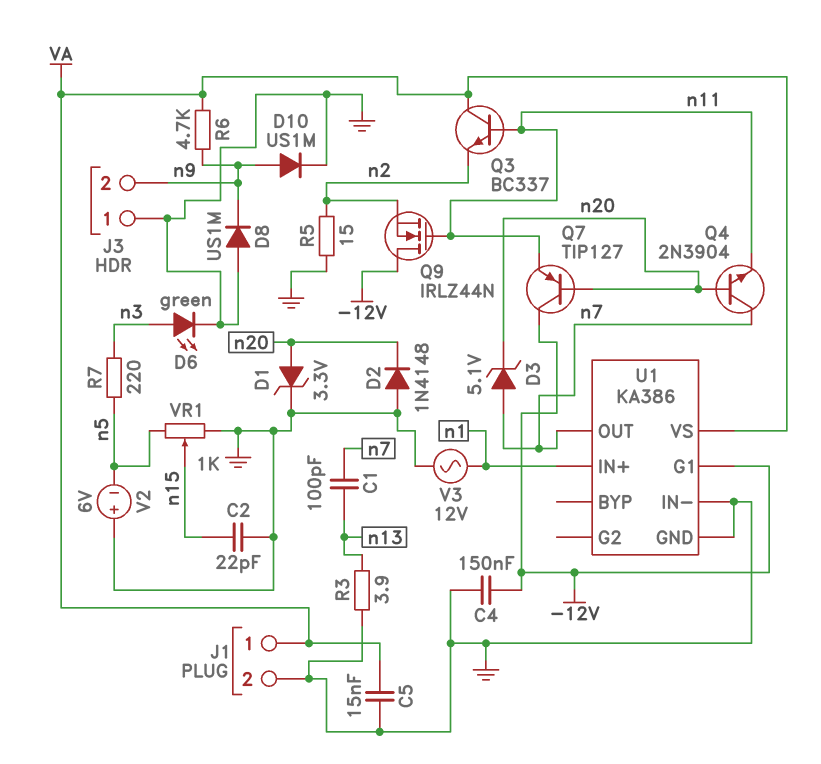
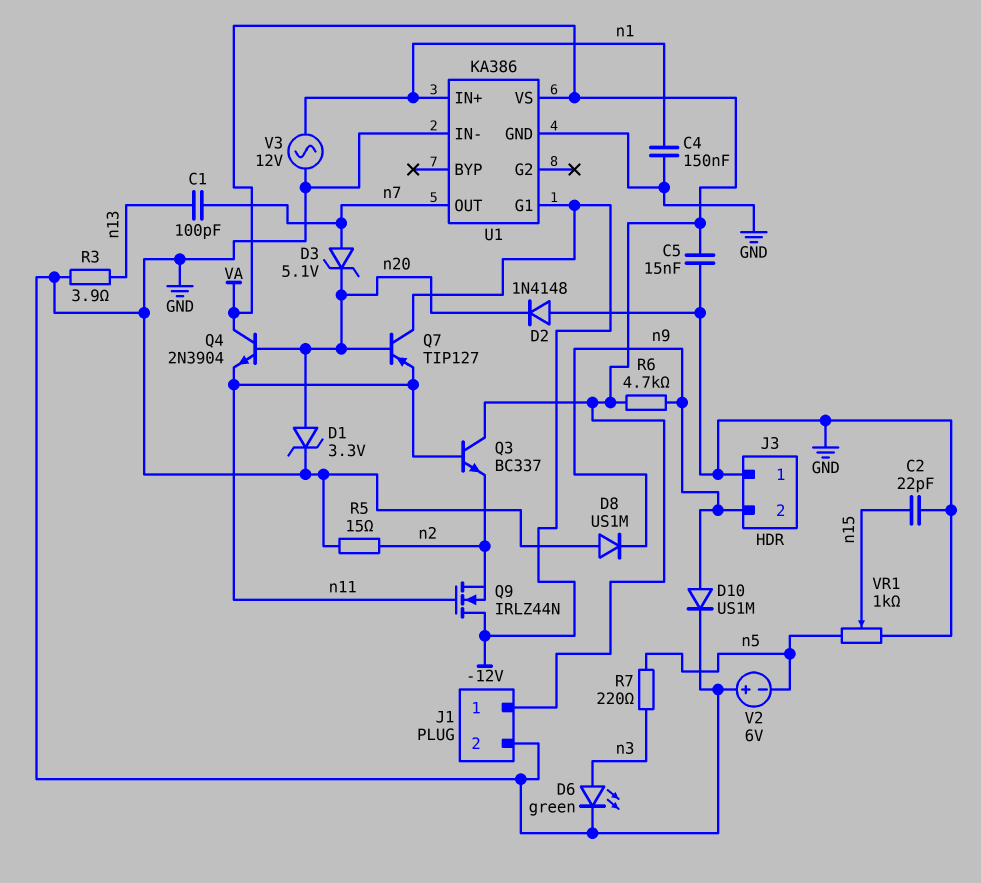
C4: 150nF (-12V, GND) -> 150nF (GND, n1)
Q4: NPN 2N3904 (B n20, C n7, E n11) -> NPN 2N3904 (B n20, C VA, E n11)

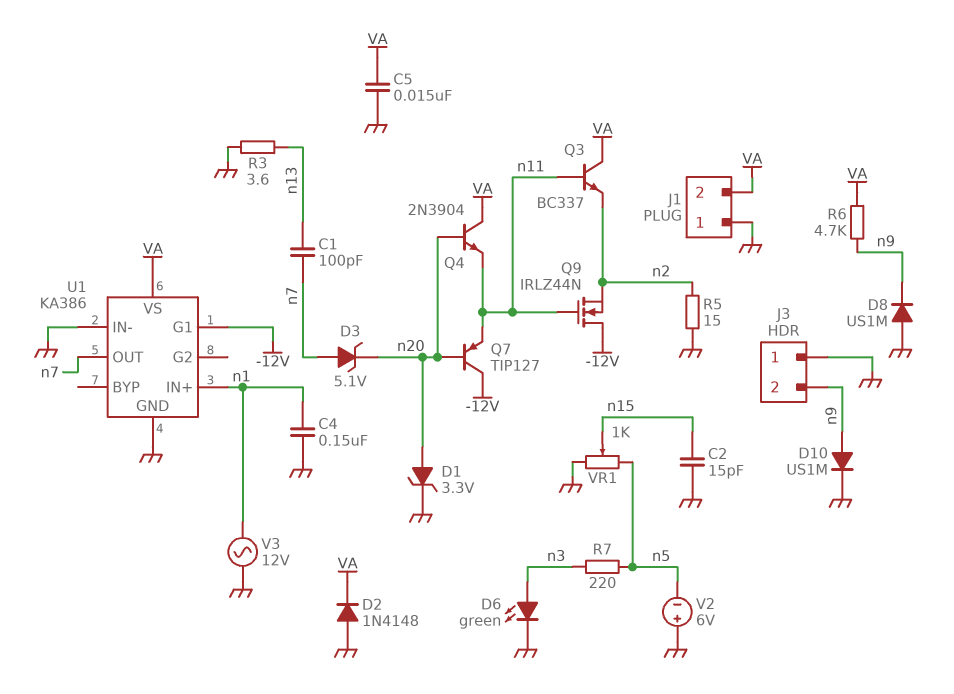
C2: 22pF (GND, n15) -> 15pF (GND, n15)
D2: diode 1N4148 (A GND, K n20) -> diode 1N4148 (A GND, K VA)
J1 pin 1: VA -> GND
J1 pin 2: GND -> VA
R3: 3.9 (GND, n13) -> 3.6 (GND, n13)

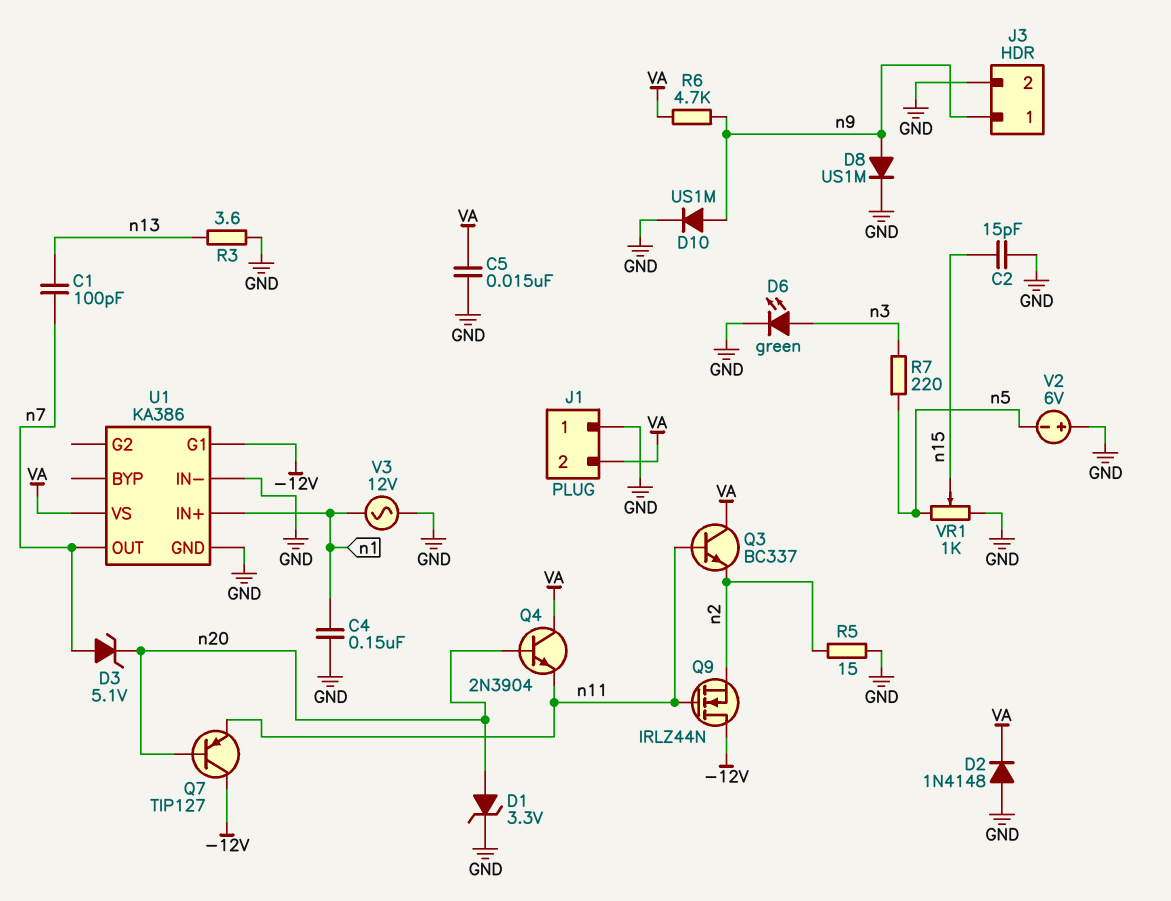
D8: diode US1M (A GND, K n9) -> diode US1M (A n9, K GND)
J3 pin 1: GND -> n9
J3 pin 2: n9 -> GND

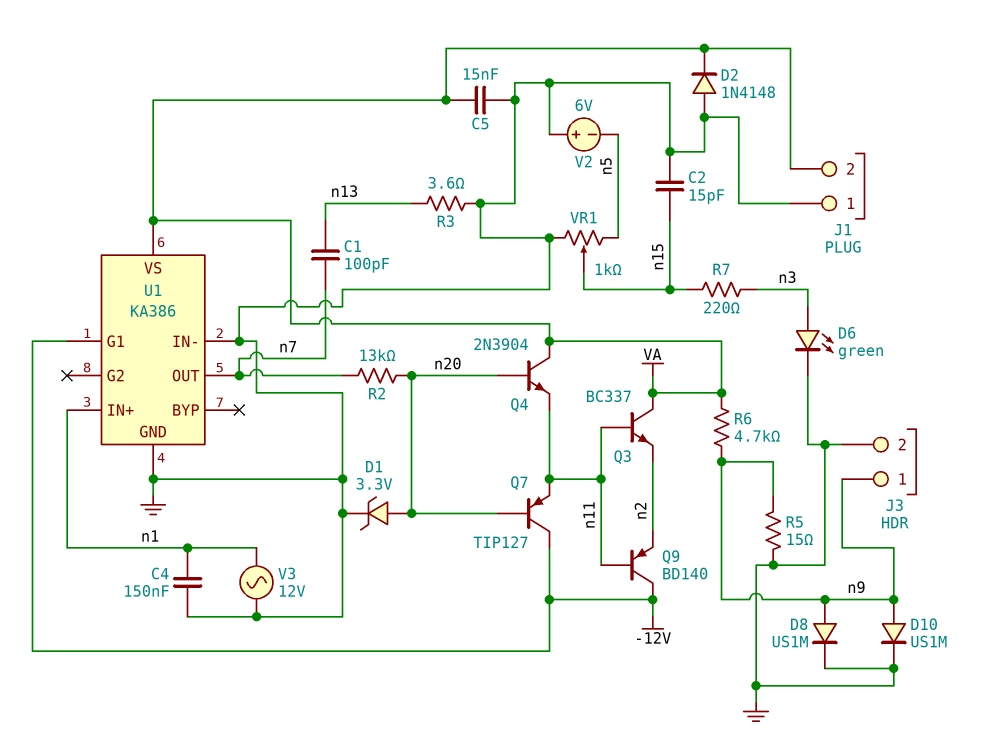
D3: zener 5.1V (A n7, K n20) -> none
Q9: NMOS IRLZ44N (G n11, D -12V, S n2) -> PNP BD140 (B n11, C -12V, E n2)
R2: none -> 13k (n7, n20)
R5: 15 (GND, n2) -> 15 (GND, n9)
R7: 220 (n3, n5) -> 220 (n3, n15)

